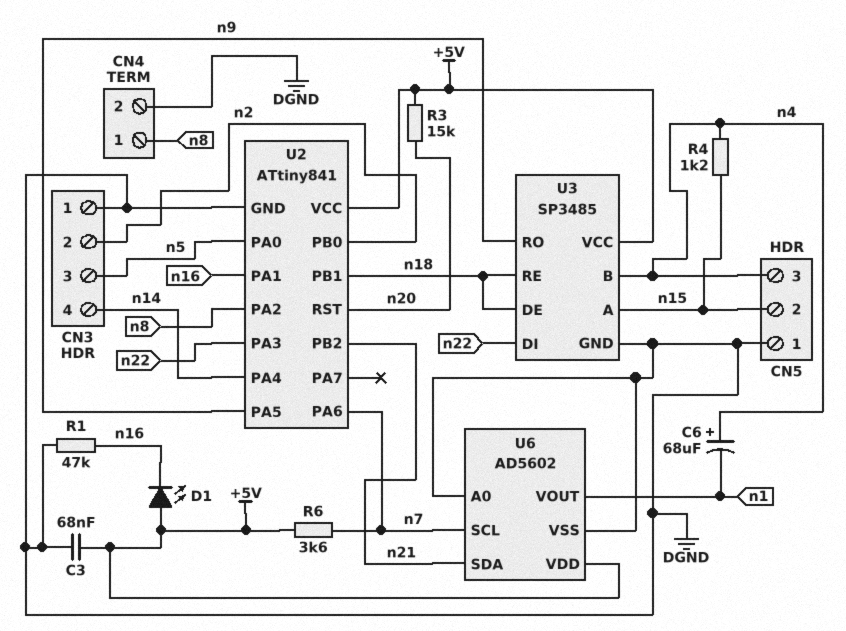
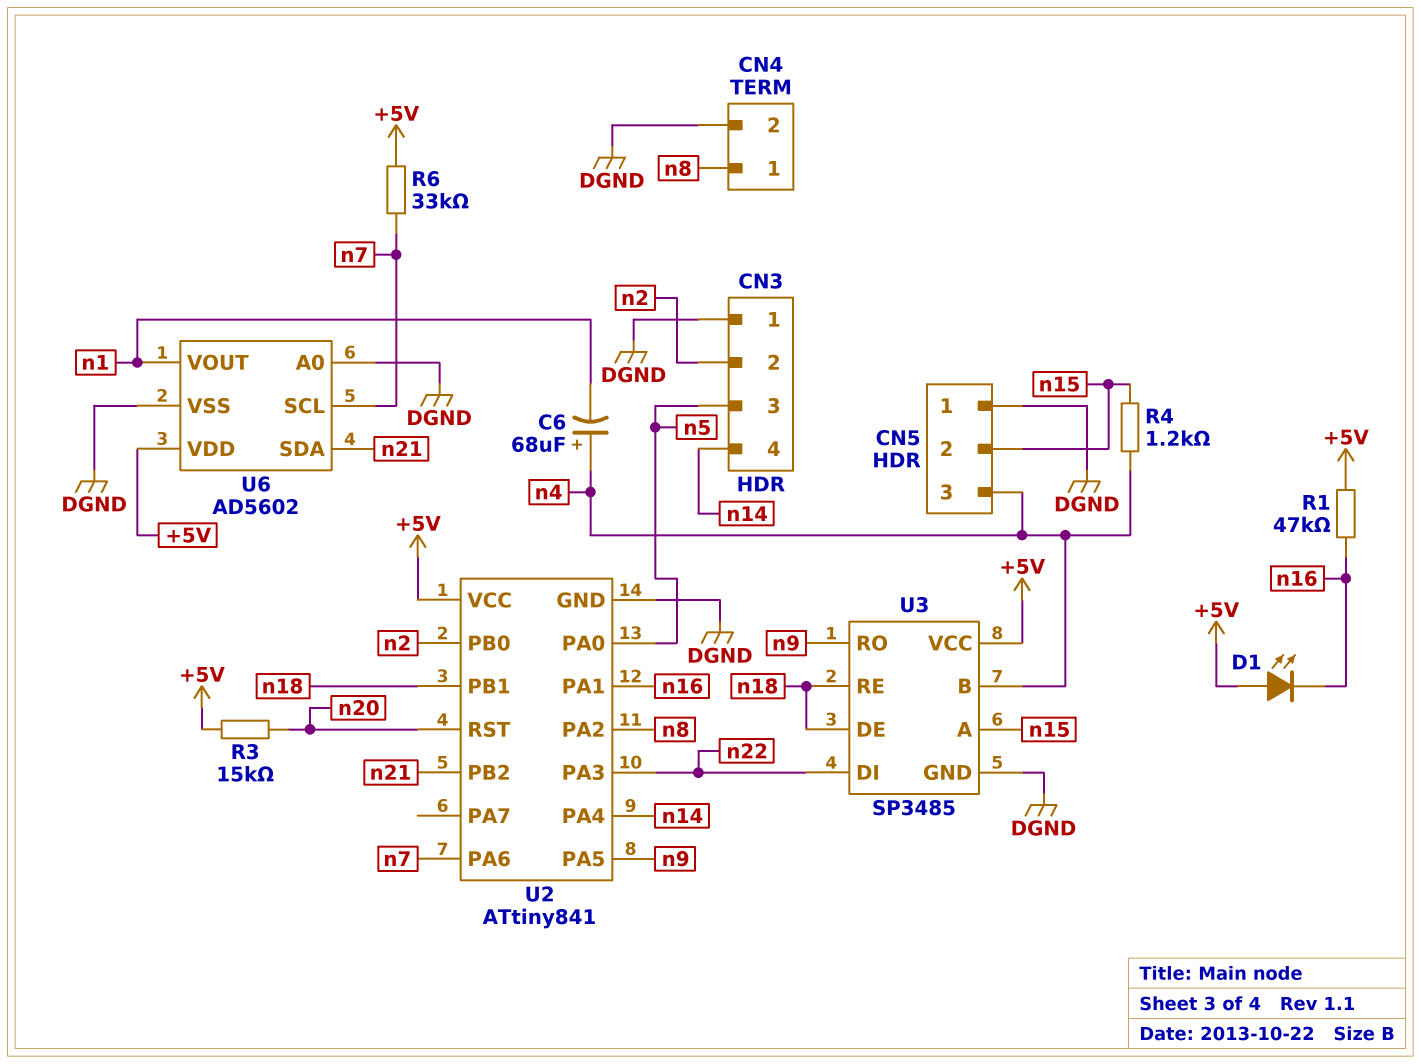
C3: 68nF (+5V, DGND) -> none
R1: 47k (DGND, n16) -> 47k (+5V, n16)
R6: 3.6k (+5V, n7) -> 33k (+5V, n7)

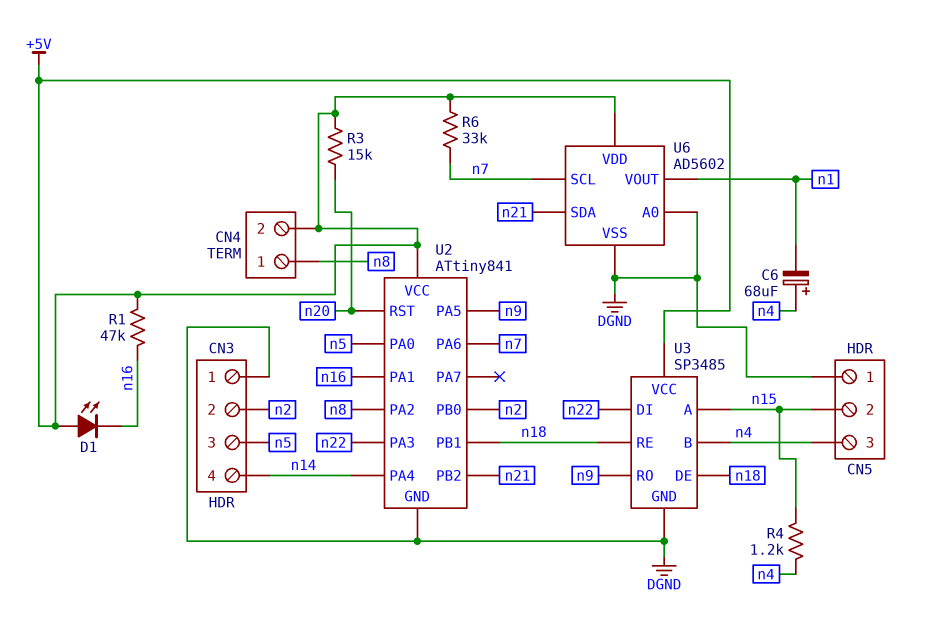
CN4 pin 2: DGND -> +5V

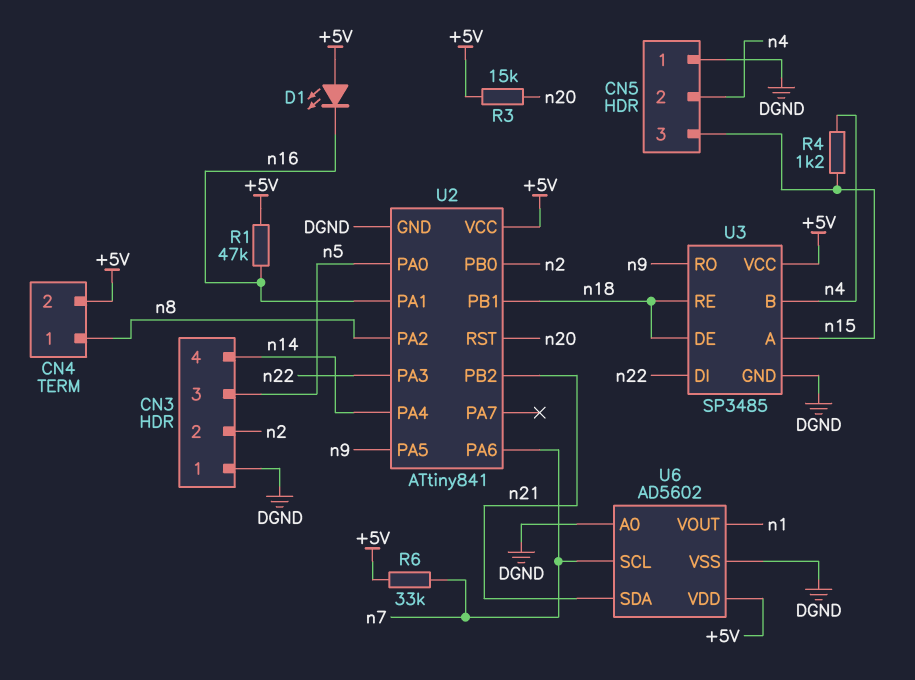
C6: 68uF (plus n4, minus n1) -> none
CN5 pin 2: n15 -> n4
CN5 pin 3: n4 -> n15

